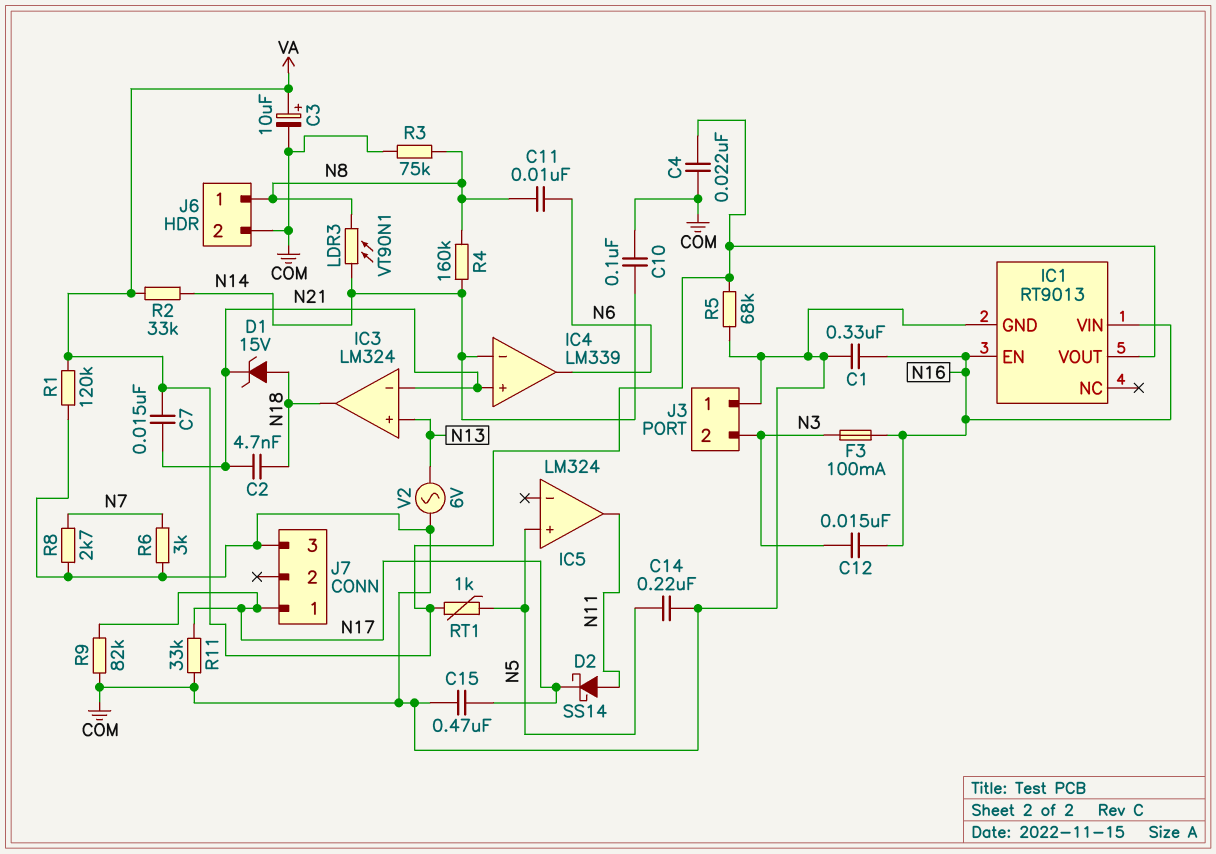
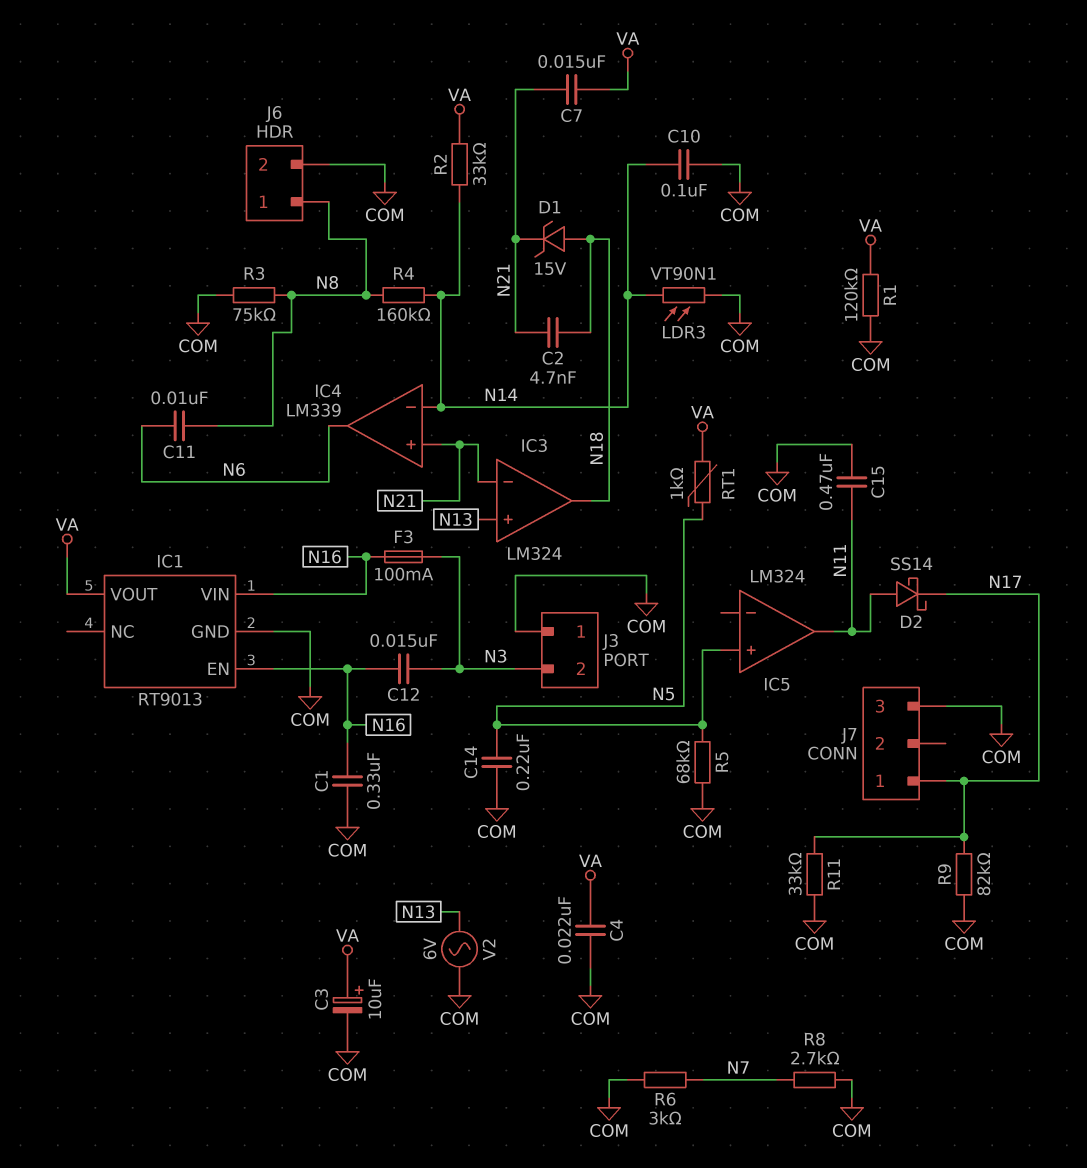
C15: 470nF (COM, N17) -> 470nF (COM, N11)
LDR3: VT90N1 (N8, N14) -> VT90N1 (COM, N14)
R5: 68k (COM, VA) -> 68k (COM, N5)

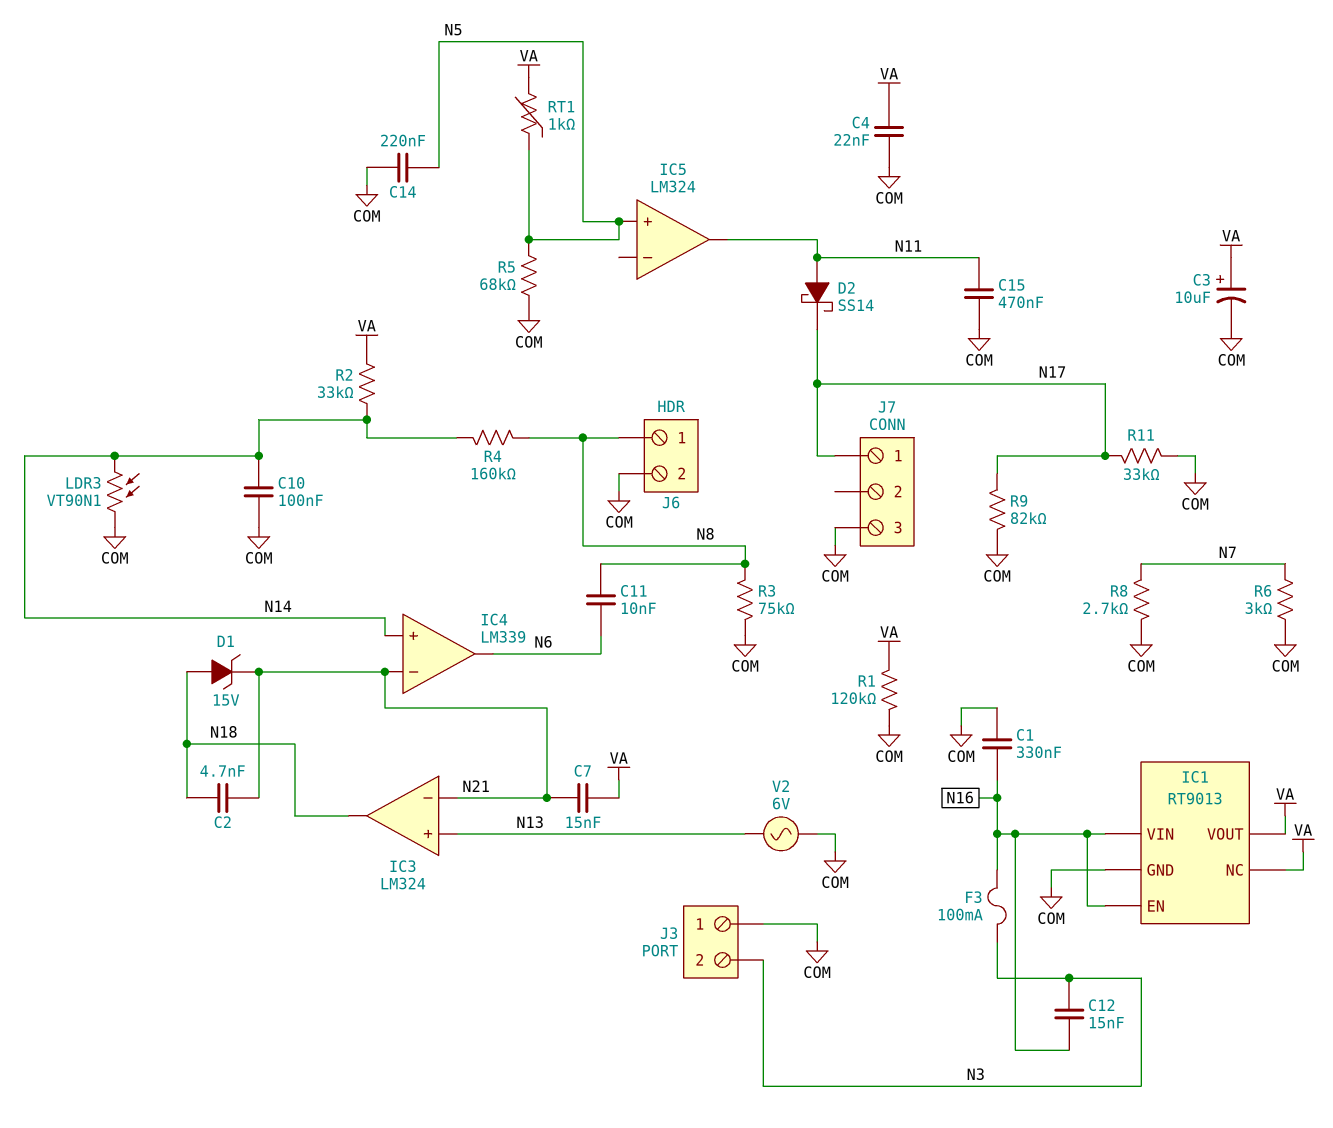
IC1 pin NC: none -> VA
IC4 pin in+: N21 -> N14
IC4 pin in-: N14 -> N21

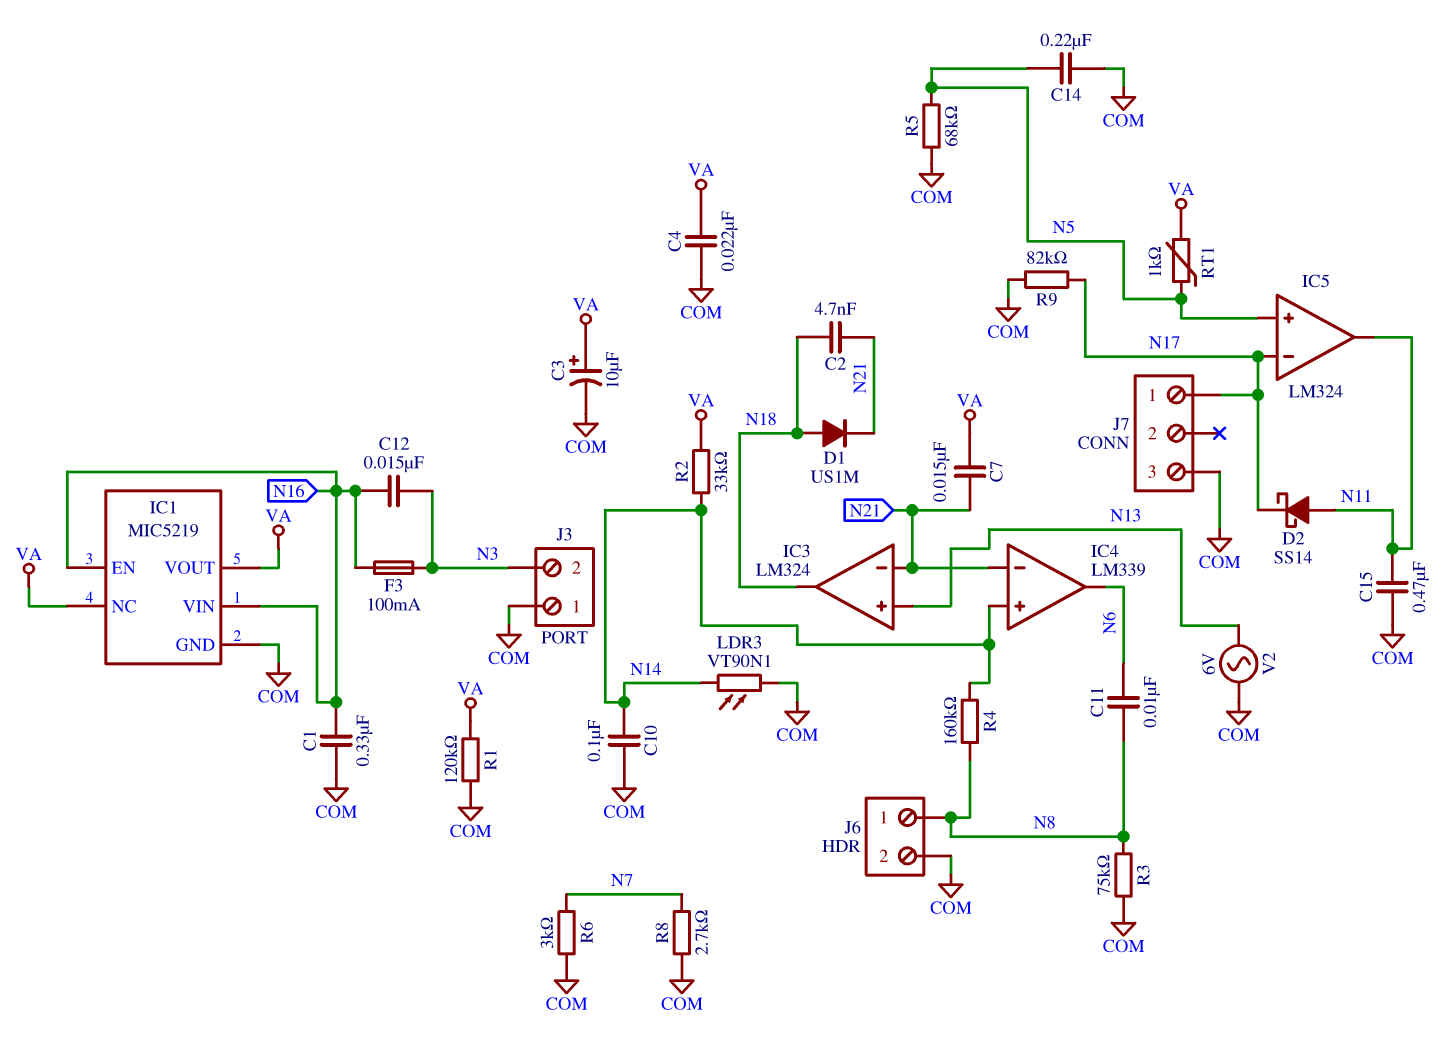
D1: zener 15V (A N18, K N21) -> diode US1M (A N18, K N21)
IC1: RT9013 -> MIC5219
IC5 pin in-: none -> N17
R11: 33k (COM, N17) -> none

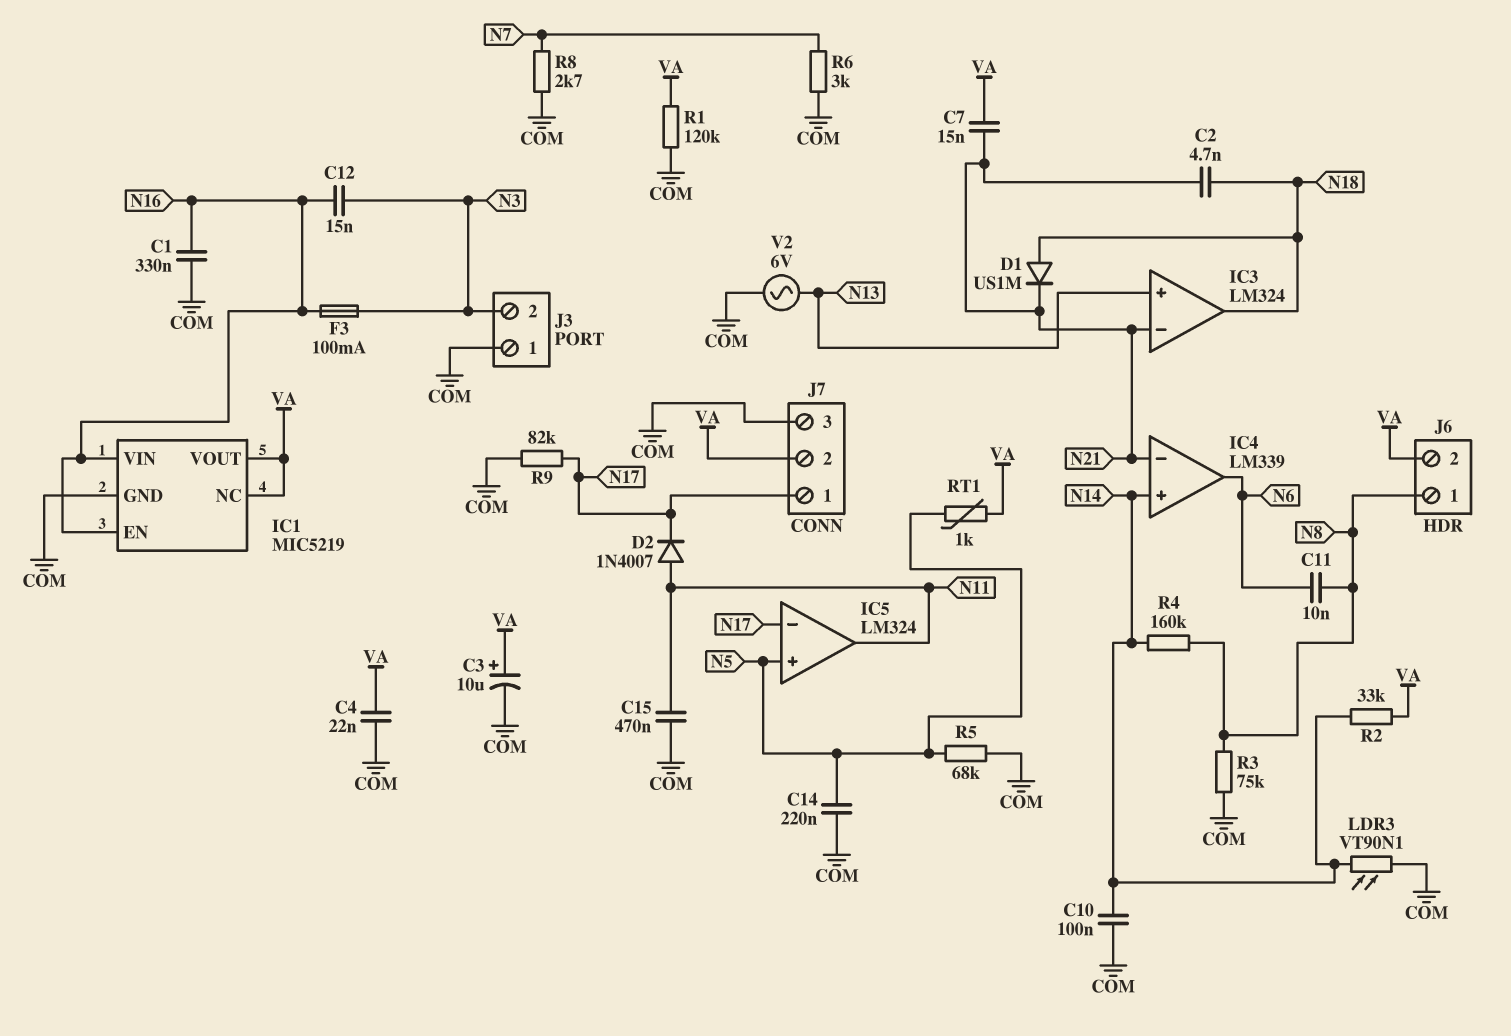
D2: schottky SS14 (A N11, K N17) -> diode 1N4007 (A N11, K N17)
J6 pin 2: COM -> VA
J7 pin 2: none -> VA

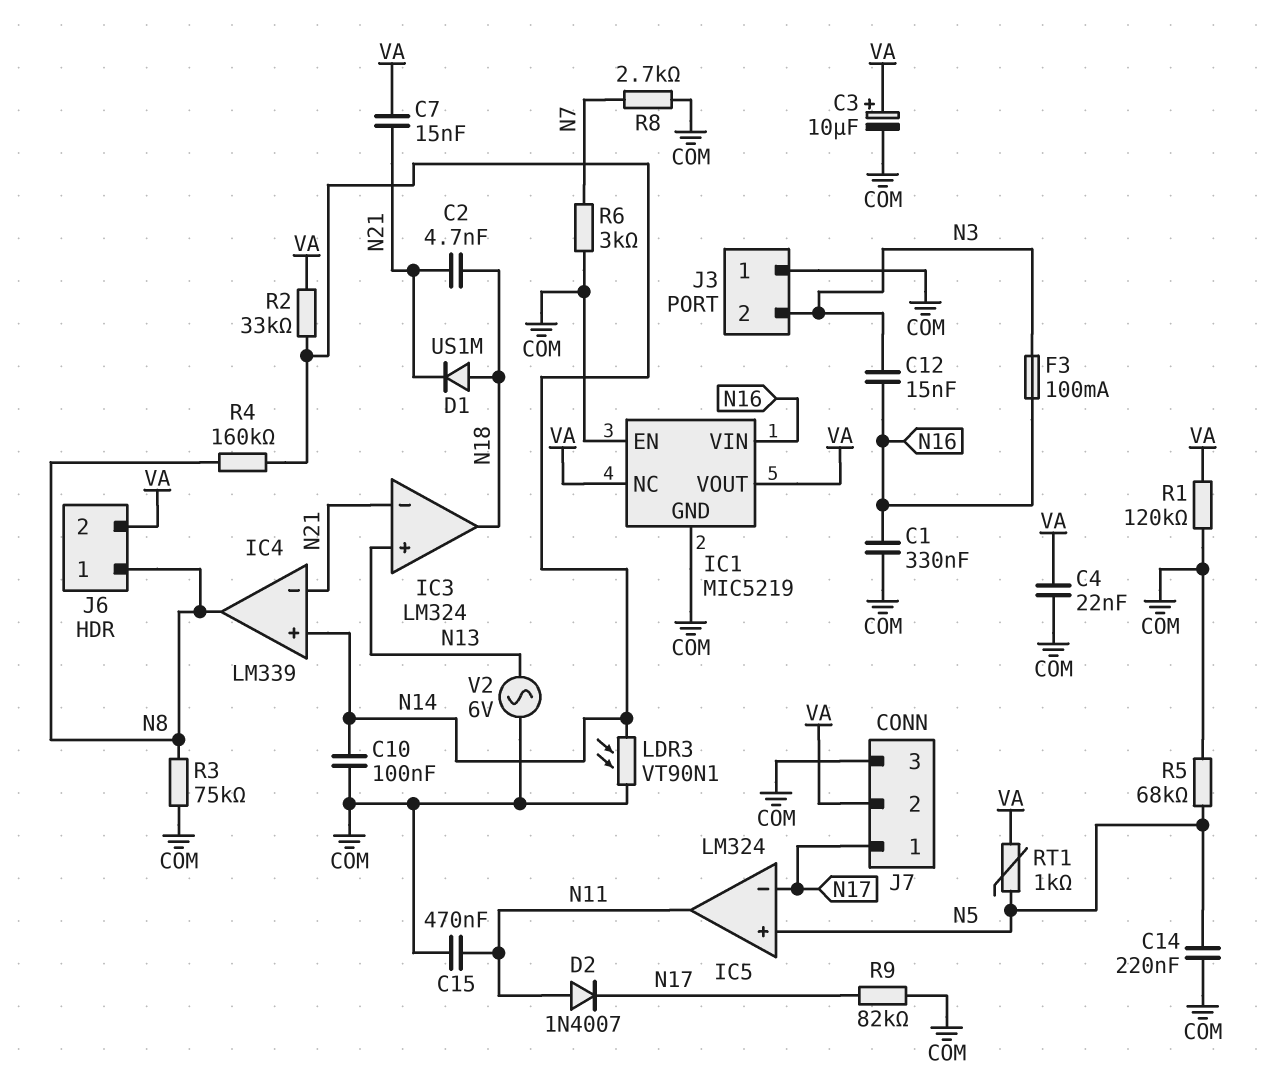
C11: 10nF (N6, N8) -> none
IC1 pin EN: N16 -> COM
IC4 pin out: N6 -> N8

